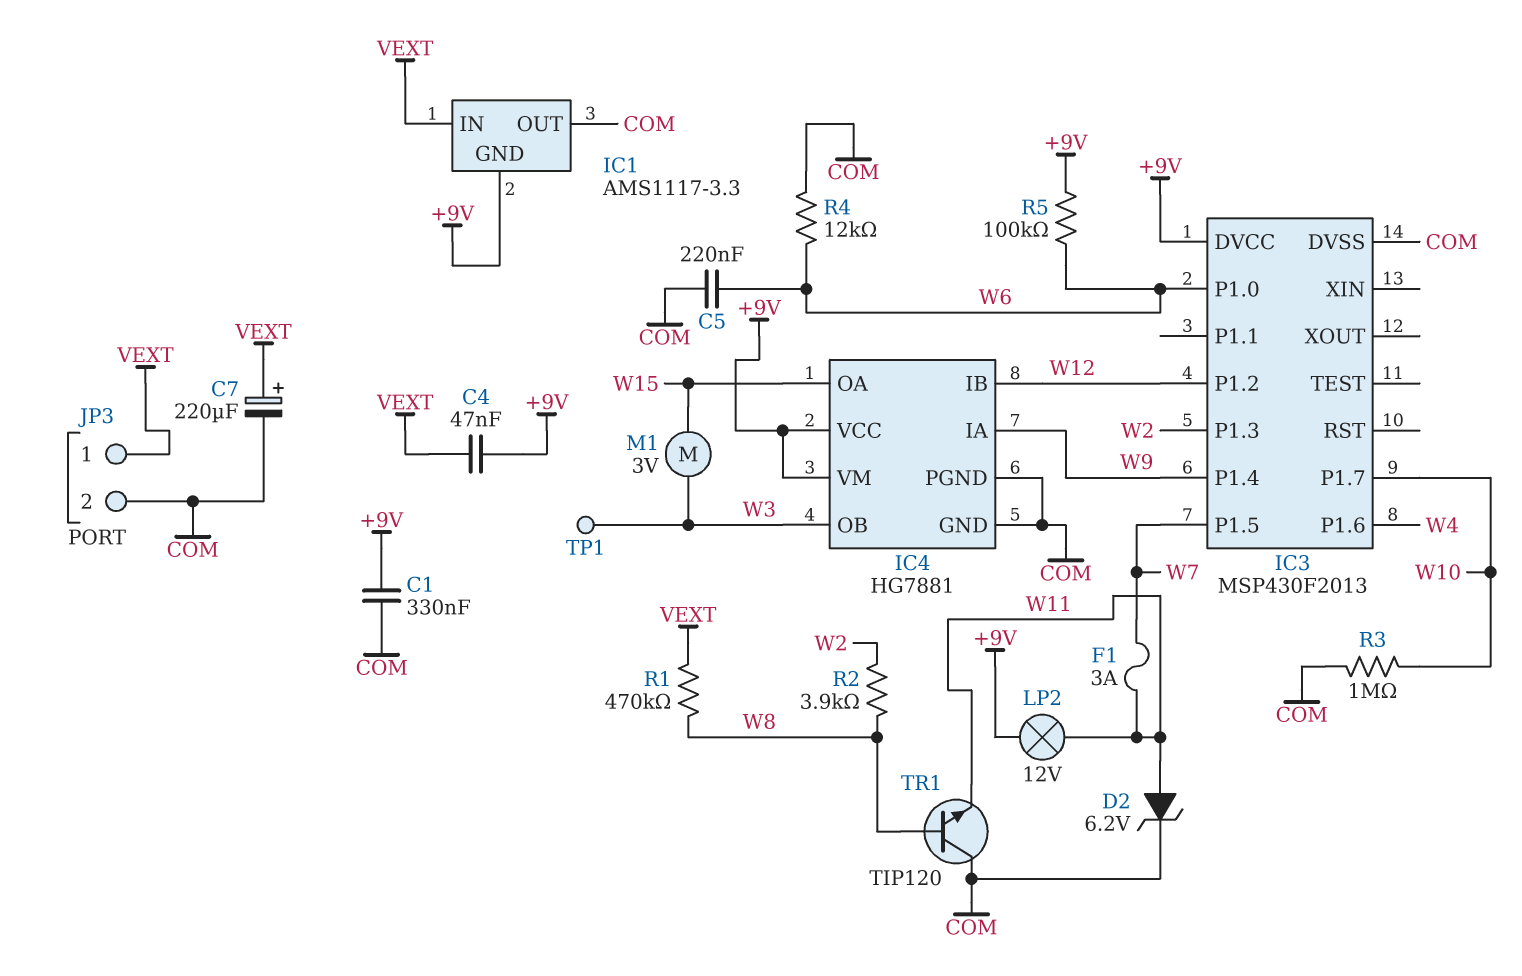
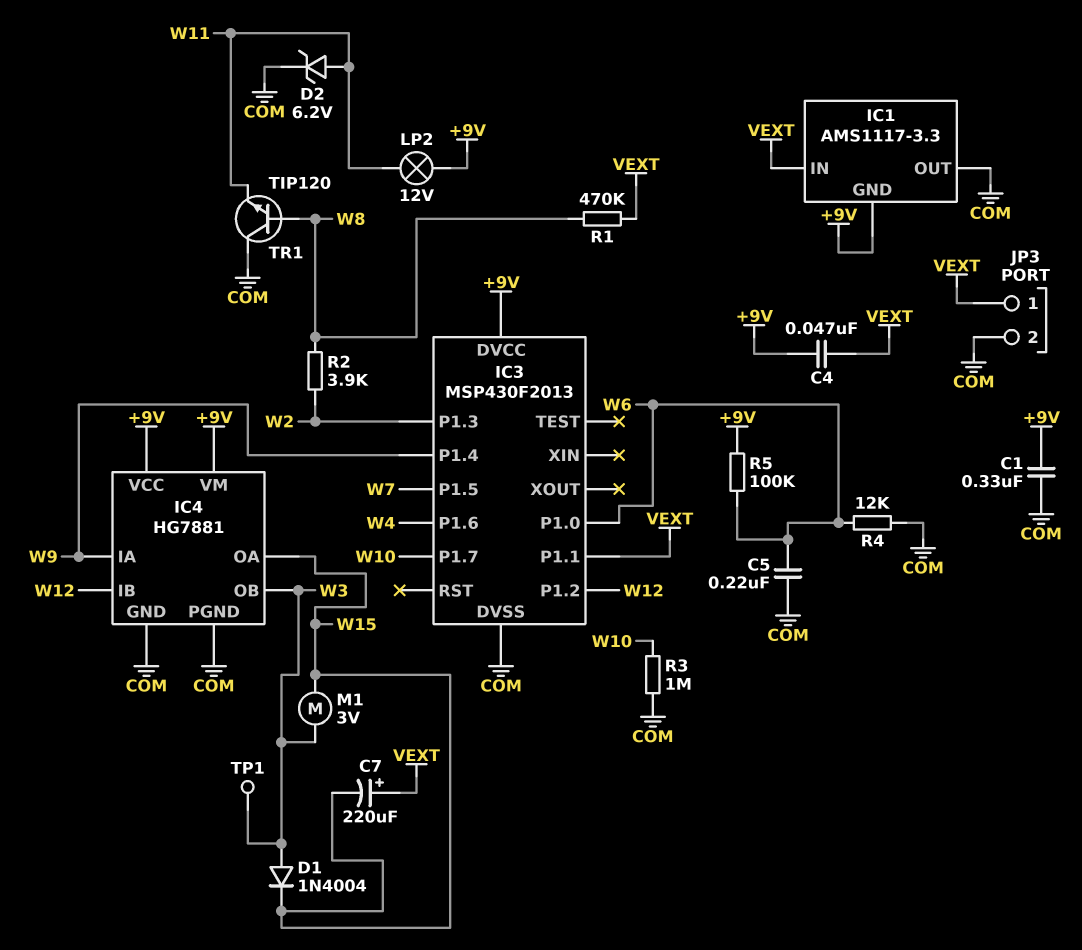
C7: 220uF (plus VEXT, minus COM) -> 220uF (plus VEXT, minus W15)
D1: none -> diode 1N4004 (A W3, K W15)
F1: 3A (W7, W11) -> none
IC3 pin P1.1: none -> VEXT

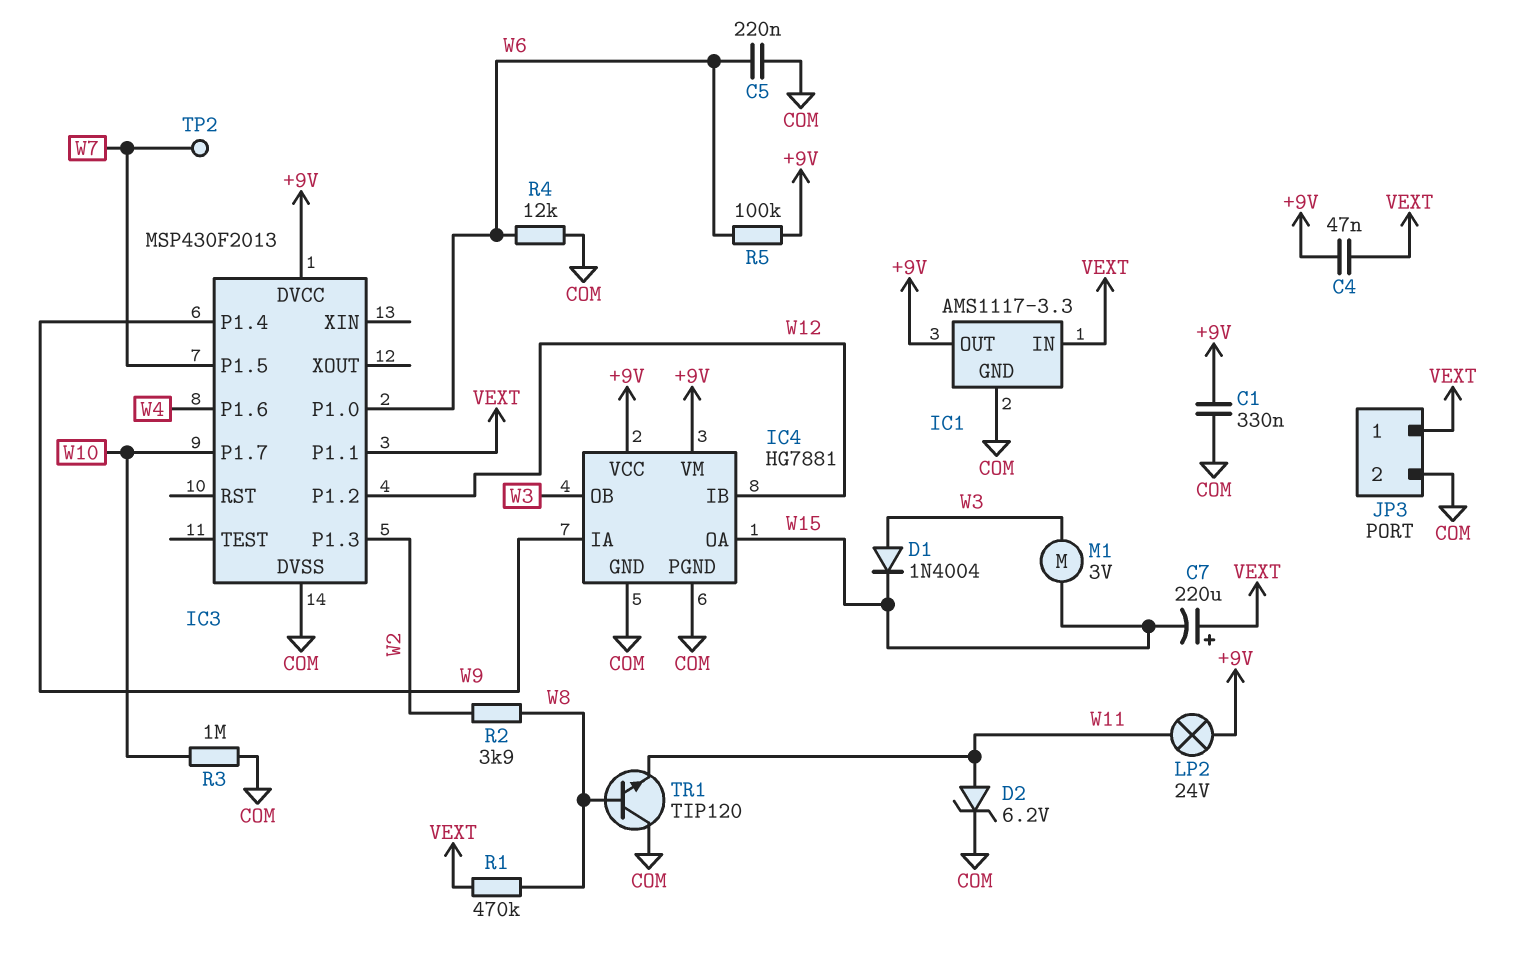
IC1 pin GND: +9V -> COM
IC1 pin OUT: COM -> +9V
LP2: lamp 12V (+9V, W11) -> lamp 24V (+9V, W11)
TP1: test point (W3) -> none
TP2: none -> test point (W7)

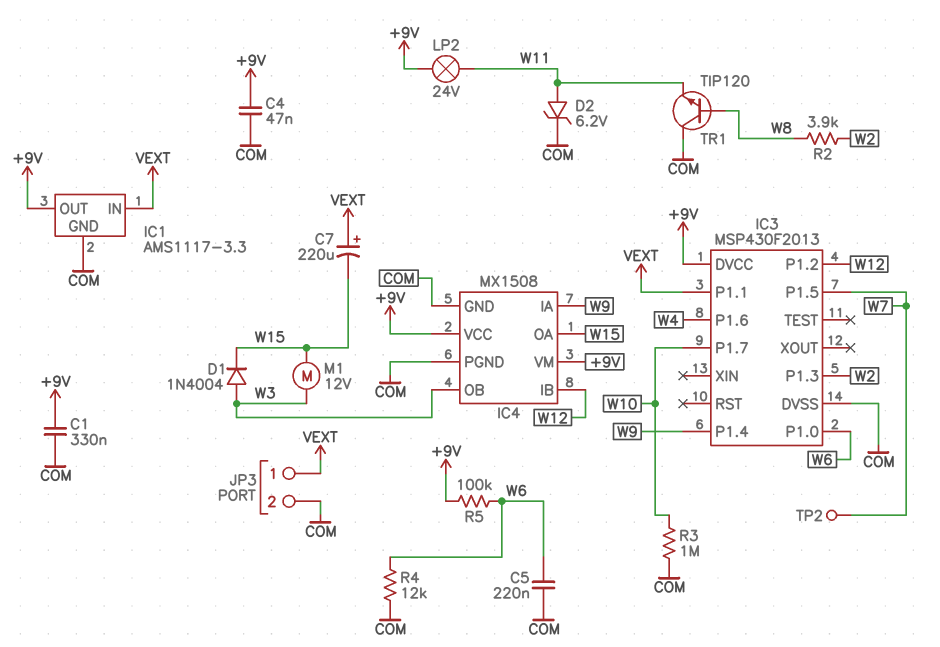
C4: 47nF (+9V, VEXT) -> 47nF (+9V, COM)
IC4: HG7881 -> MX1508
M1: motor 3V (W3, W15) -> motor 12V (W3, W15)
R1: 470k (VEXT, W8) -> none

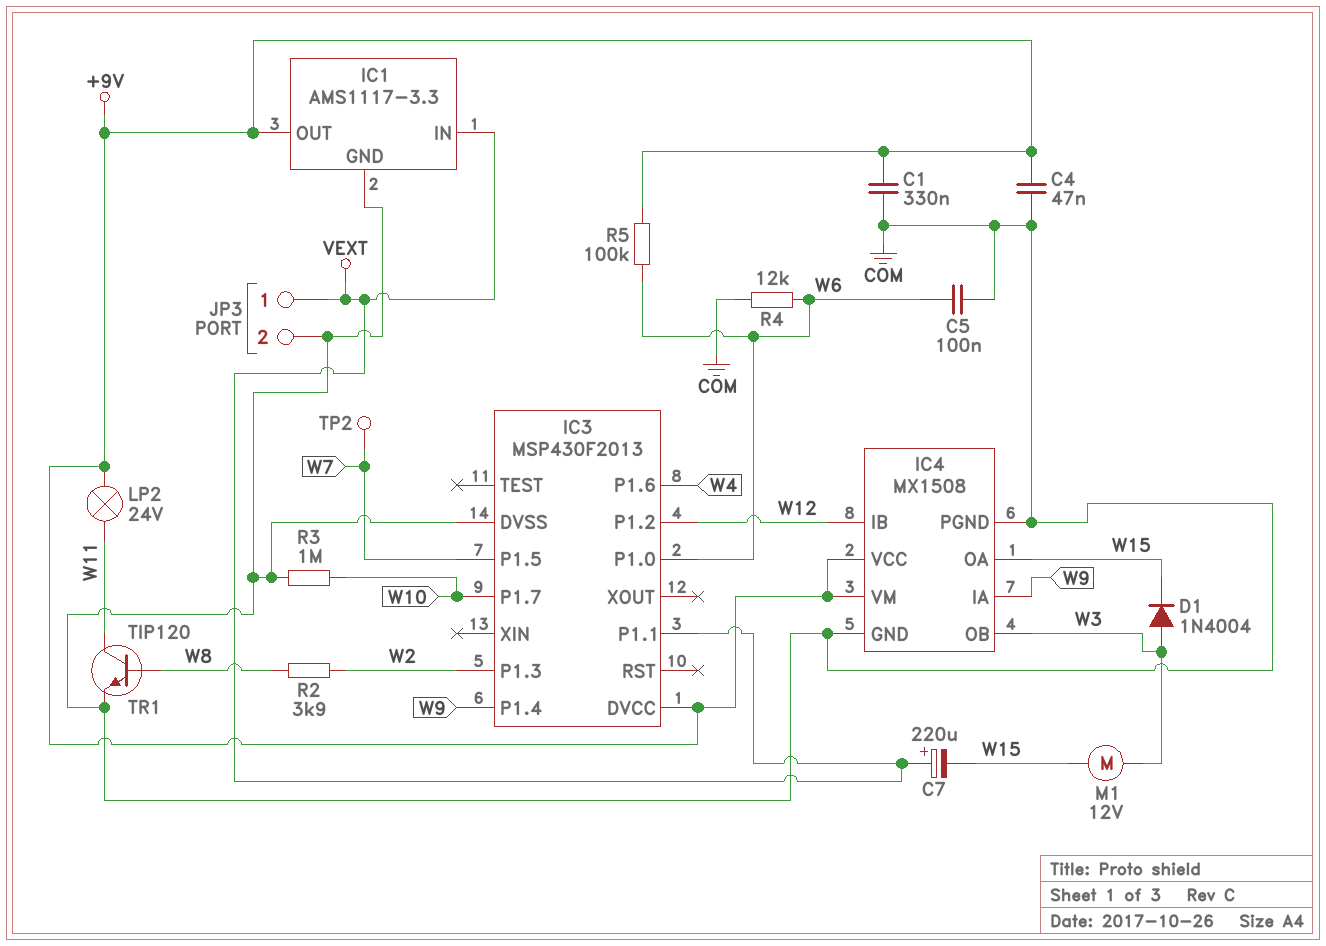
C5: 220nF (COM, W6) -> 100nF (COM, W6)
D2: zener 6.2V (A W11, K COM) -> none
TR1: NPN TIP120 (B W8, C COM, E W11) -> NPN TIP120 (B W8, C W11, E COM)

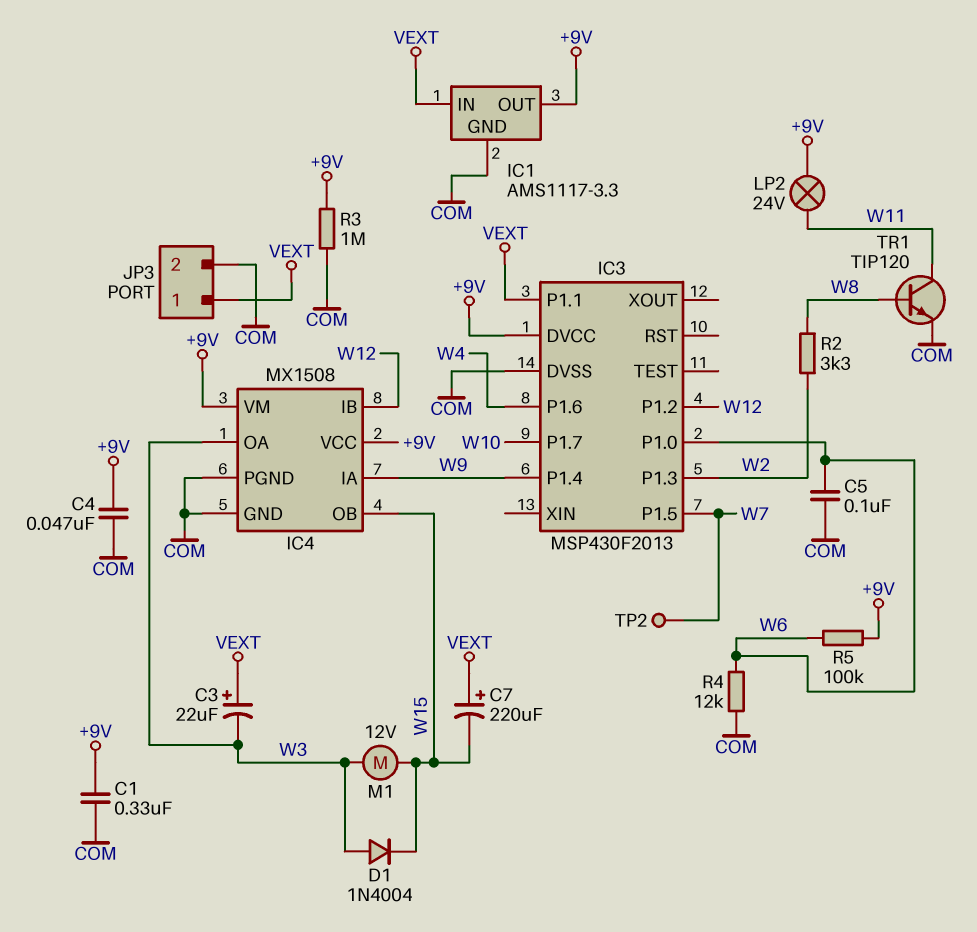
C3: none -> 22uF (plus VEXT, minus W3)
IC4 pin OA: W15 -> W3
IC4 pin OB: W3 -> W15
R2: 3.9k (W2, W8) -> 3.3k (W2, W8)
R3: 1M (COM, W10) -> 1M (+9V, COM)

